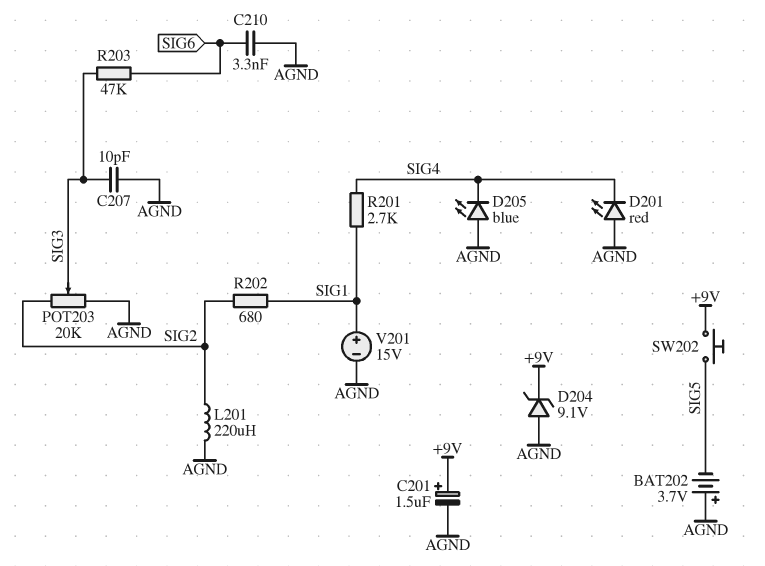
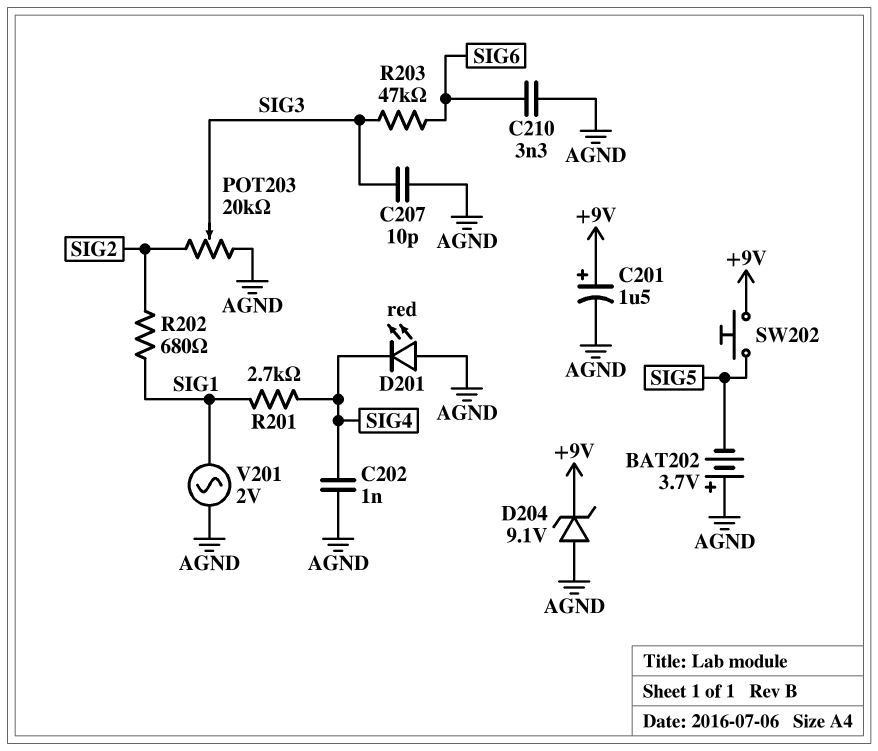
C202: none -> 1nF (AGND, SIG4)
D205: LED blue (A AGND, K SIG4) -> none
L201: 220uH (AGND, SIG2) -> none
V201: 15V (plus SIG1, minus AGND) -> AC 2V (AGND, SIG1)

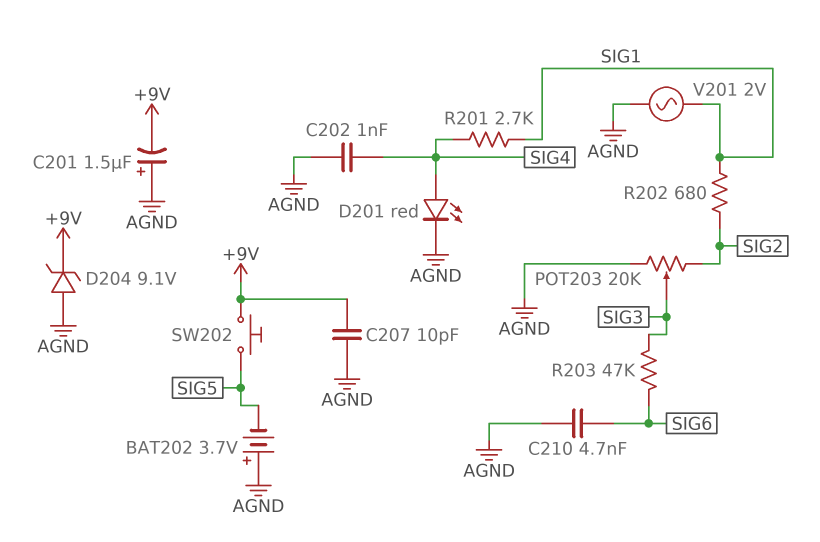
C201: 1.5uF (plus +9V, minus AGND) -> 1.5uF (plus AGND, minus +9V)
C207: 10pF (AGND, SIG3) -> 10pF (+9V, AGND)
C210: 3.3nF (AGND, SIG6) -> 4.7nF (AGND, SIG6)
D201: LED red (A AGND, K SIG4) -> LED red (A SIG4, K AGND)

